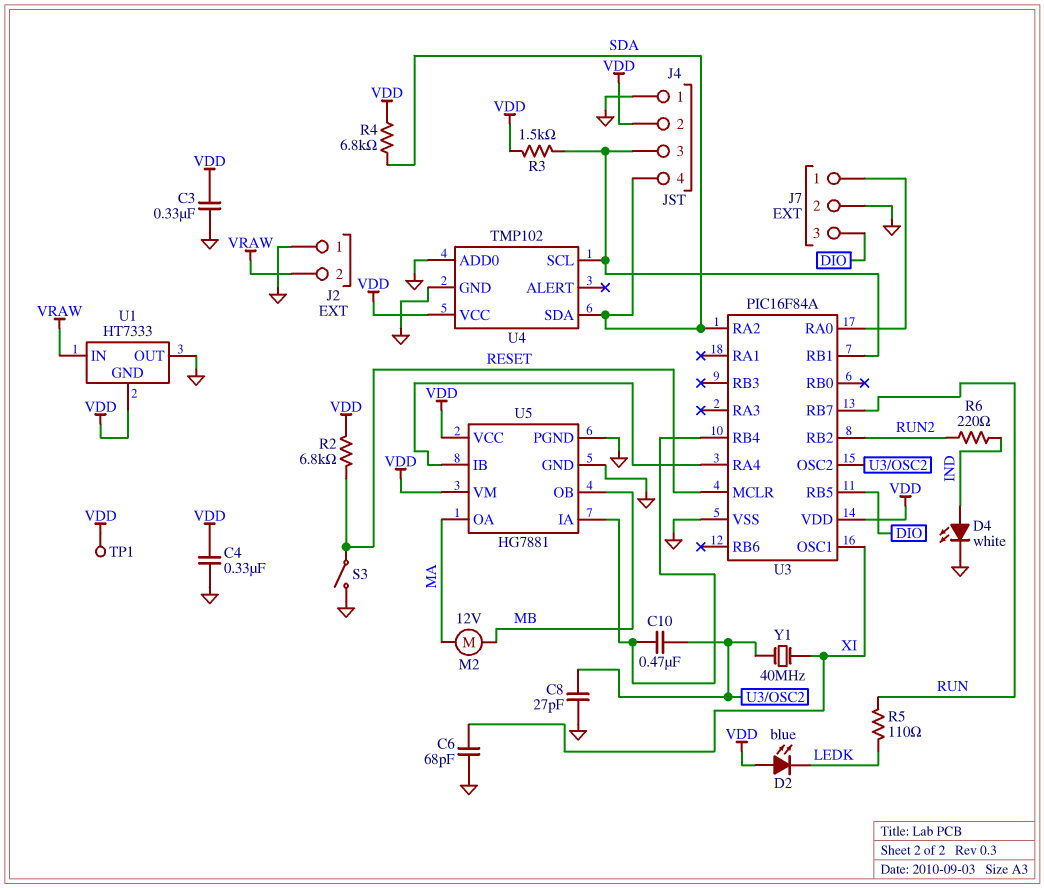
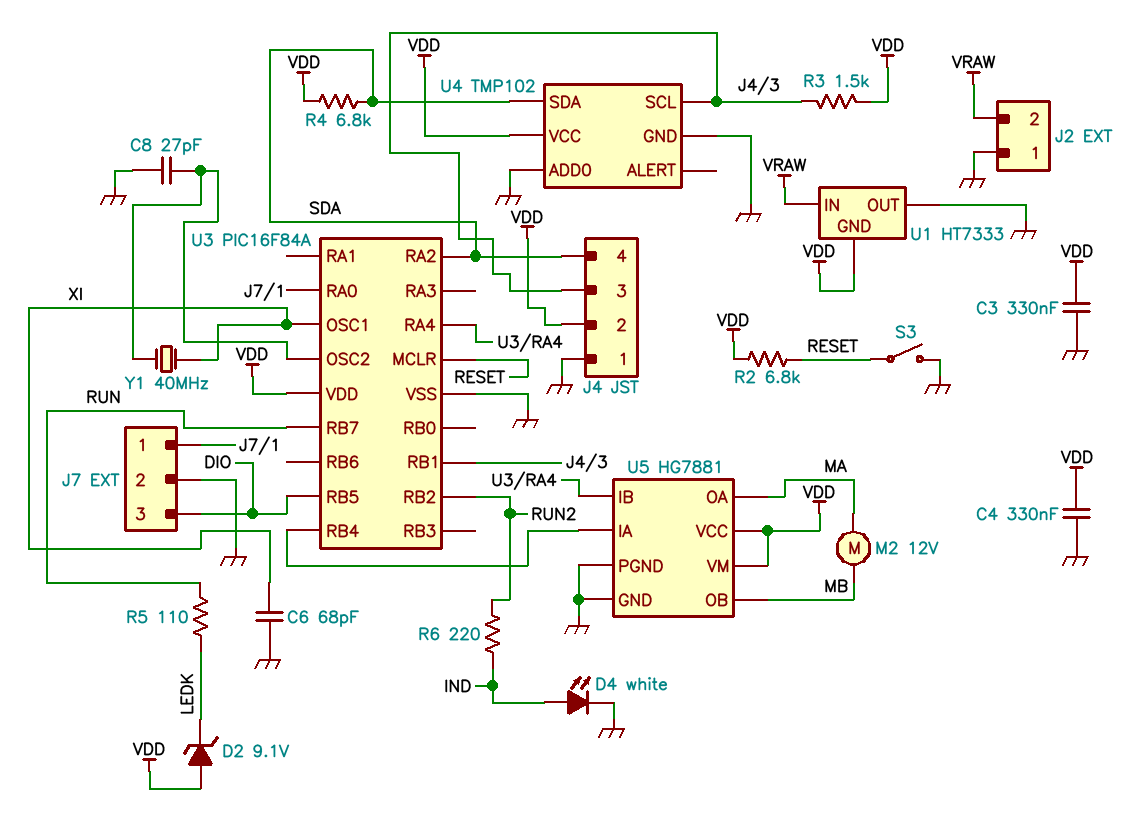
C10: 470nF (U3/OSC2, U3/RB4) -> none
D2: LED blue (A VDD, K LEDK) -> zener 9.1V (A VDD, K LEDK)
TP1: test point (VDD) -> none

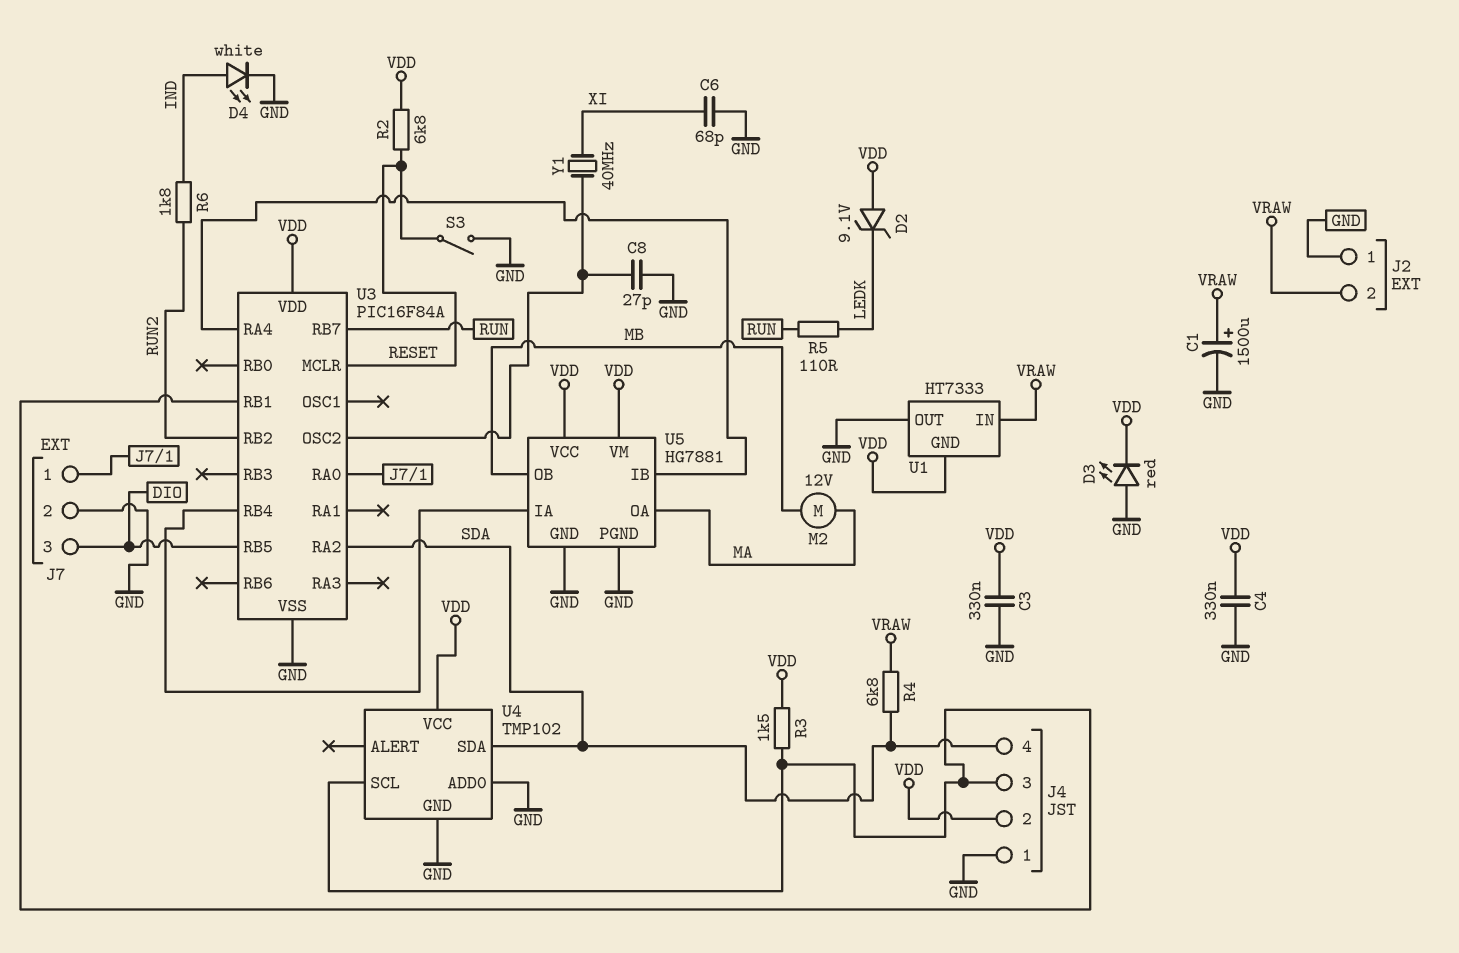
C1: none -> 1500uF (plus VRAW, minus GND)
D3: none -> LED red (A GND, K VDD)
R4: 6.8k (SDA, VDD) -> 6.8k (SDA, VRAW)
R6: 220 (IND, RUN2) -> 1.8k (IND, RUN2)
U3 pin OSC1: XI -> none

